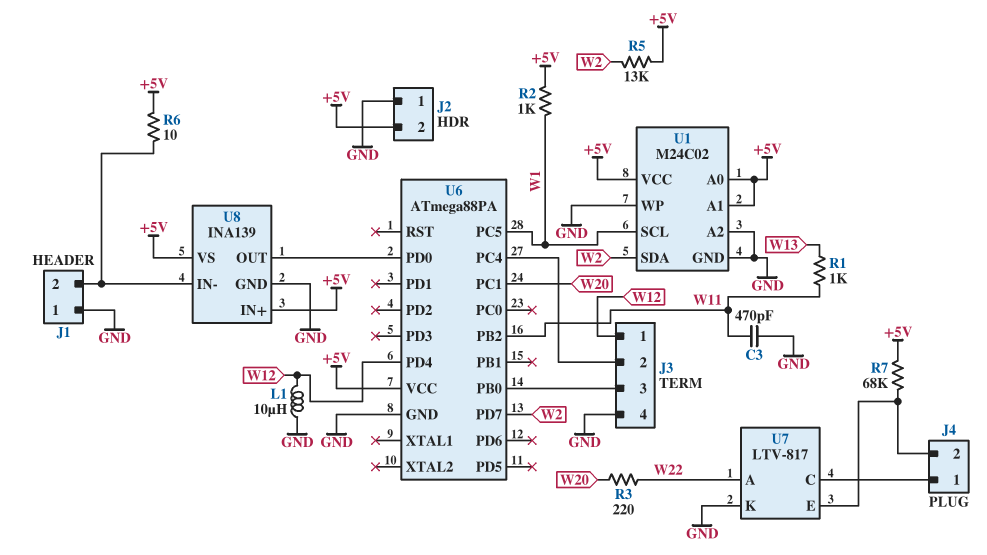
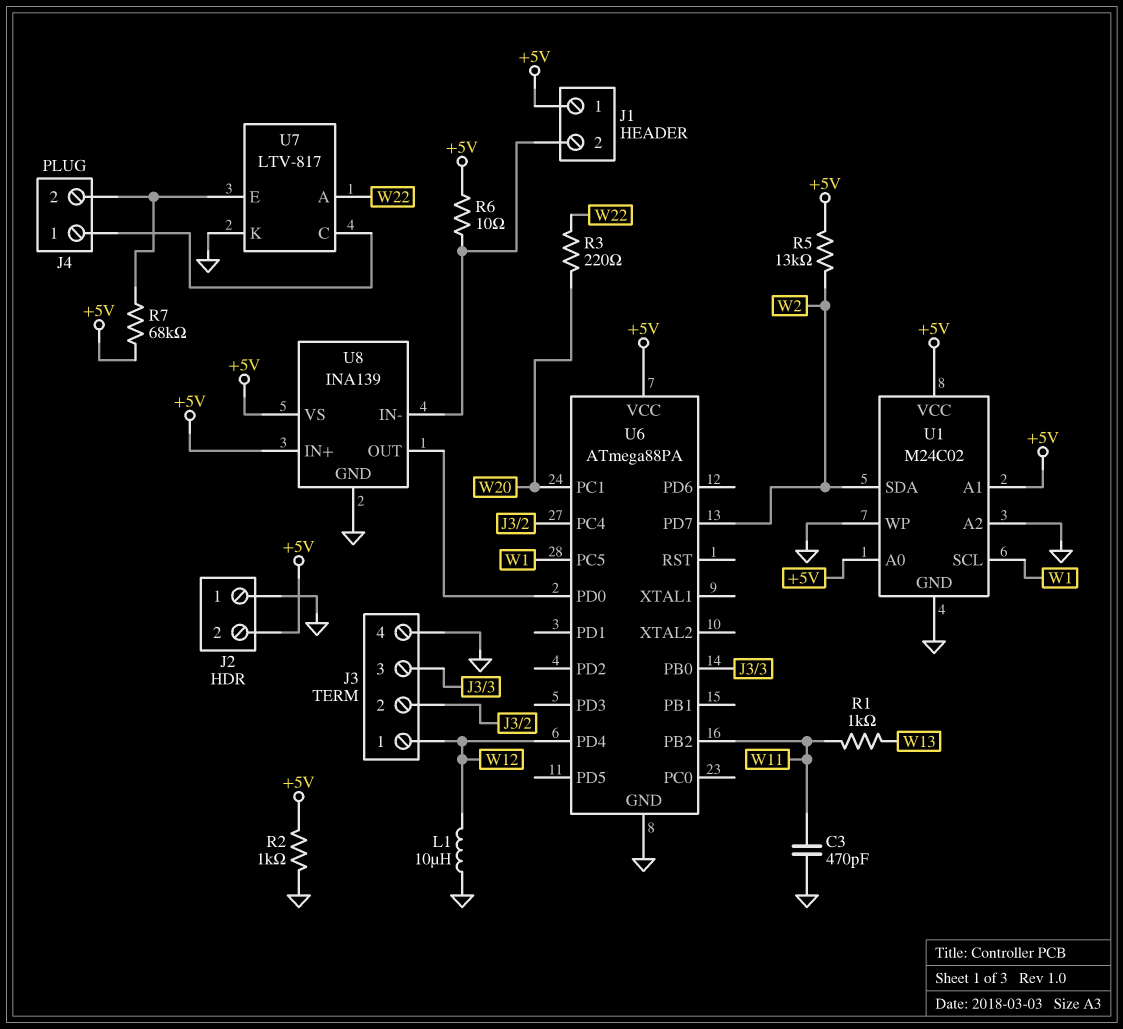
J1 pin 1: GND -> +5V
R2: 1k (+5V, W1) -> 1k (+5V, GND)

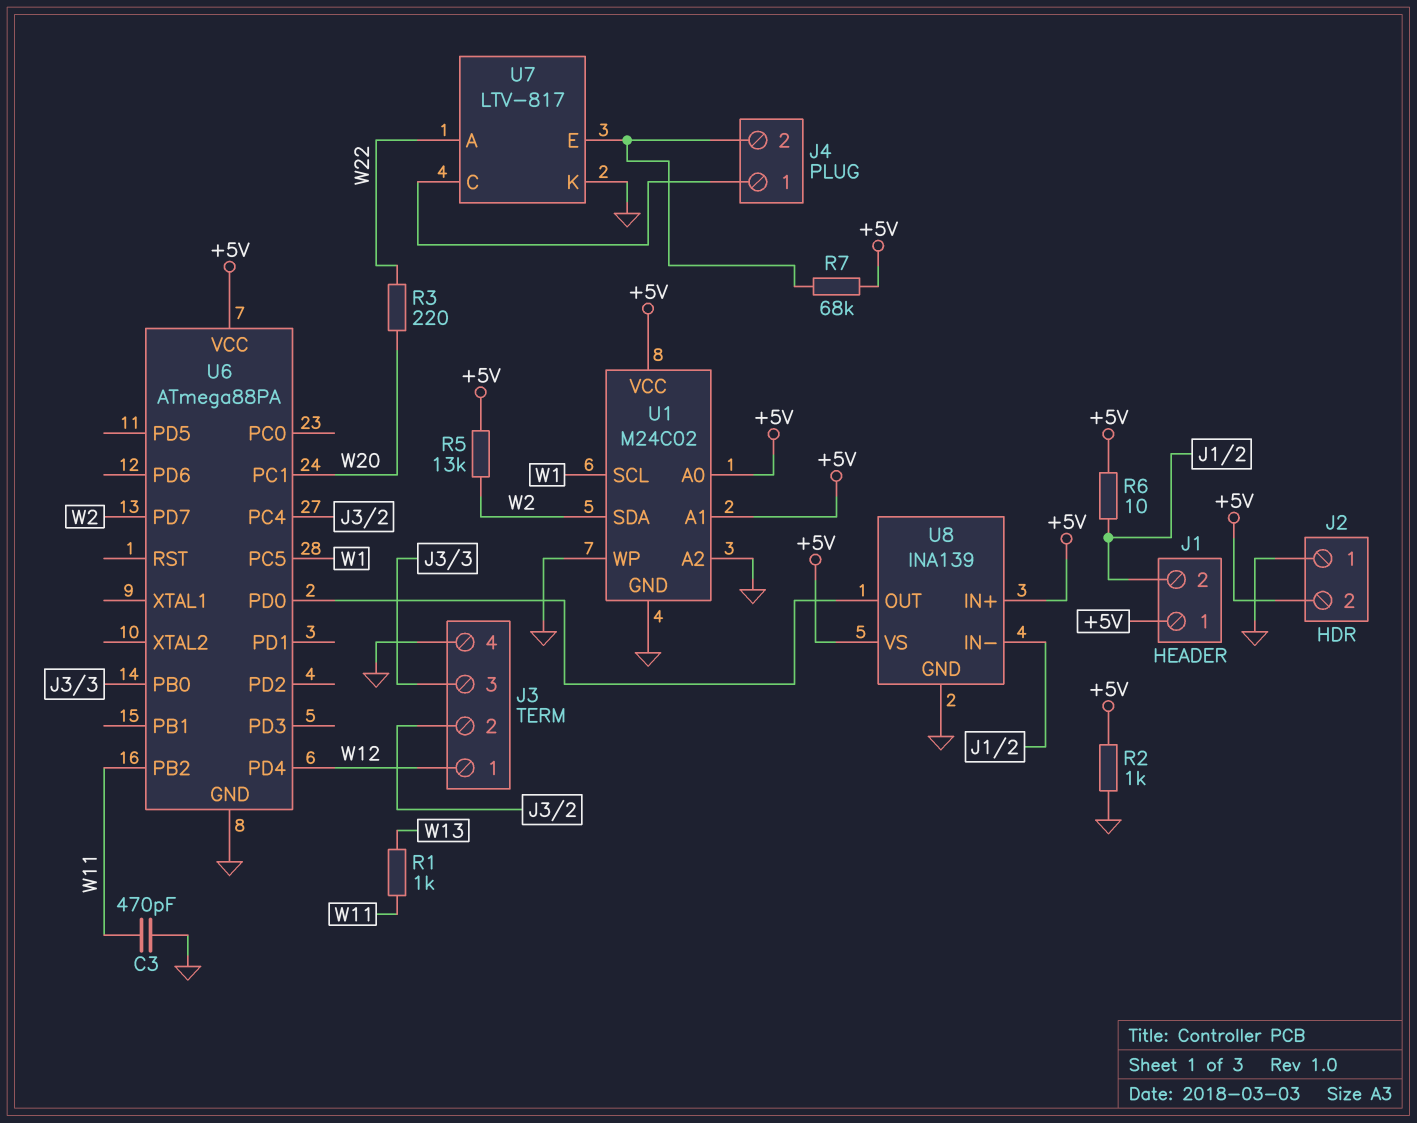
L1: 10uH (GND, W12) -> none

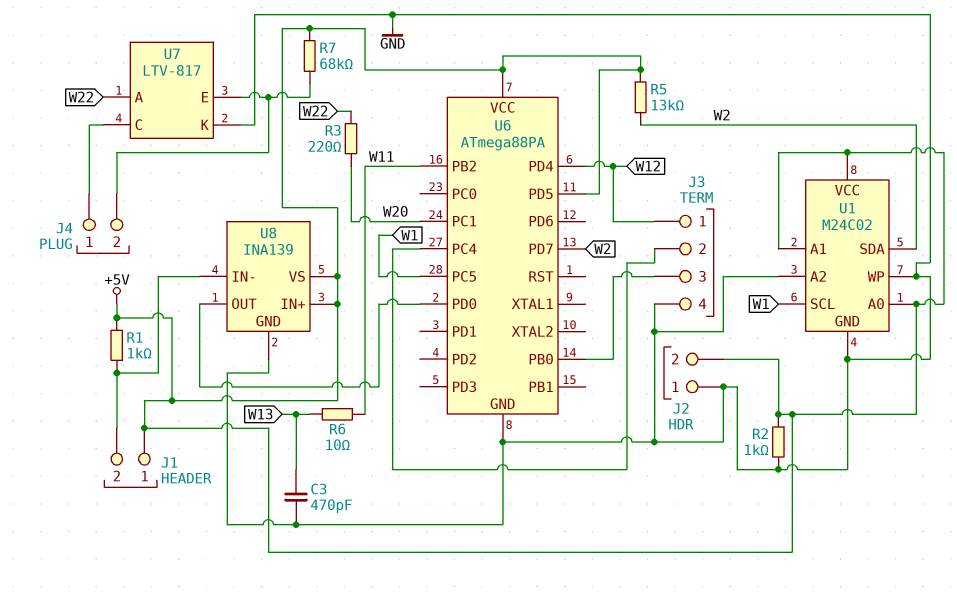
C3: 470pF (GND, W11) -> 470pF (GND, W13)
R1: 1k (W11, W13) -> 1k (+5V, J1/2)
R6: 10 (+5V, J1/2) -> 10 (W11, W13)
U6 pin PD5: none -> +5V

